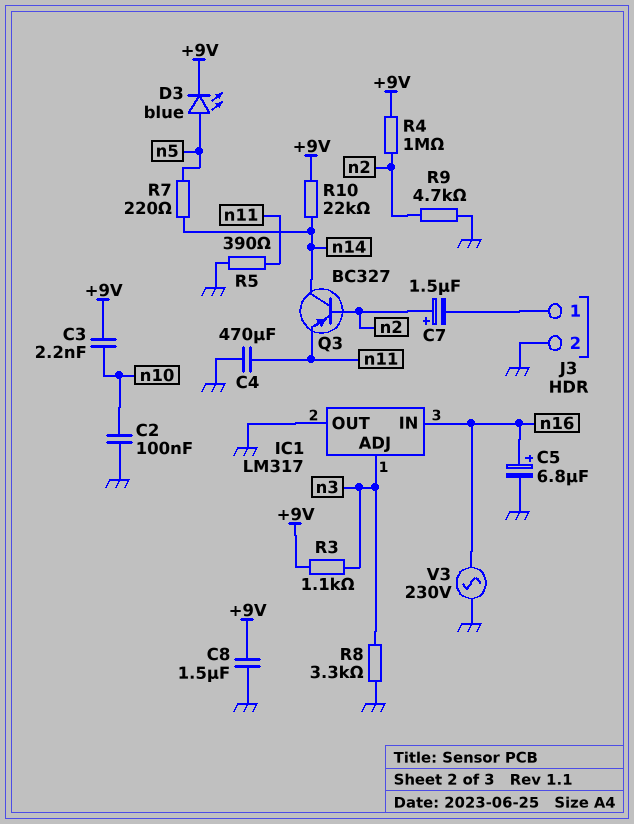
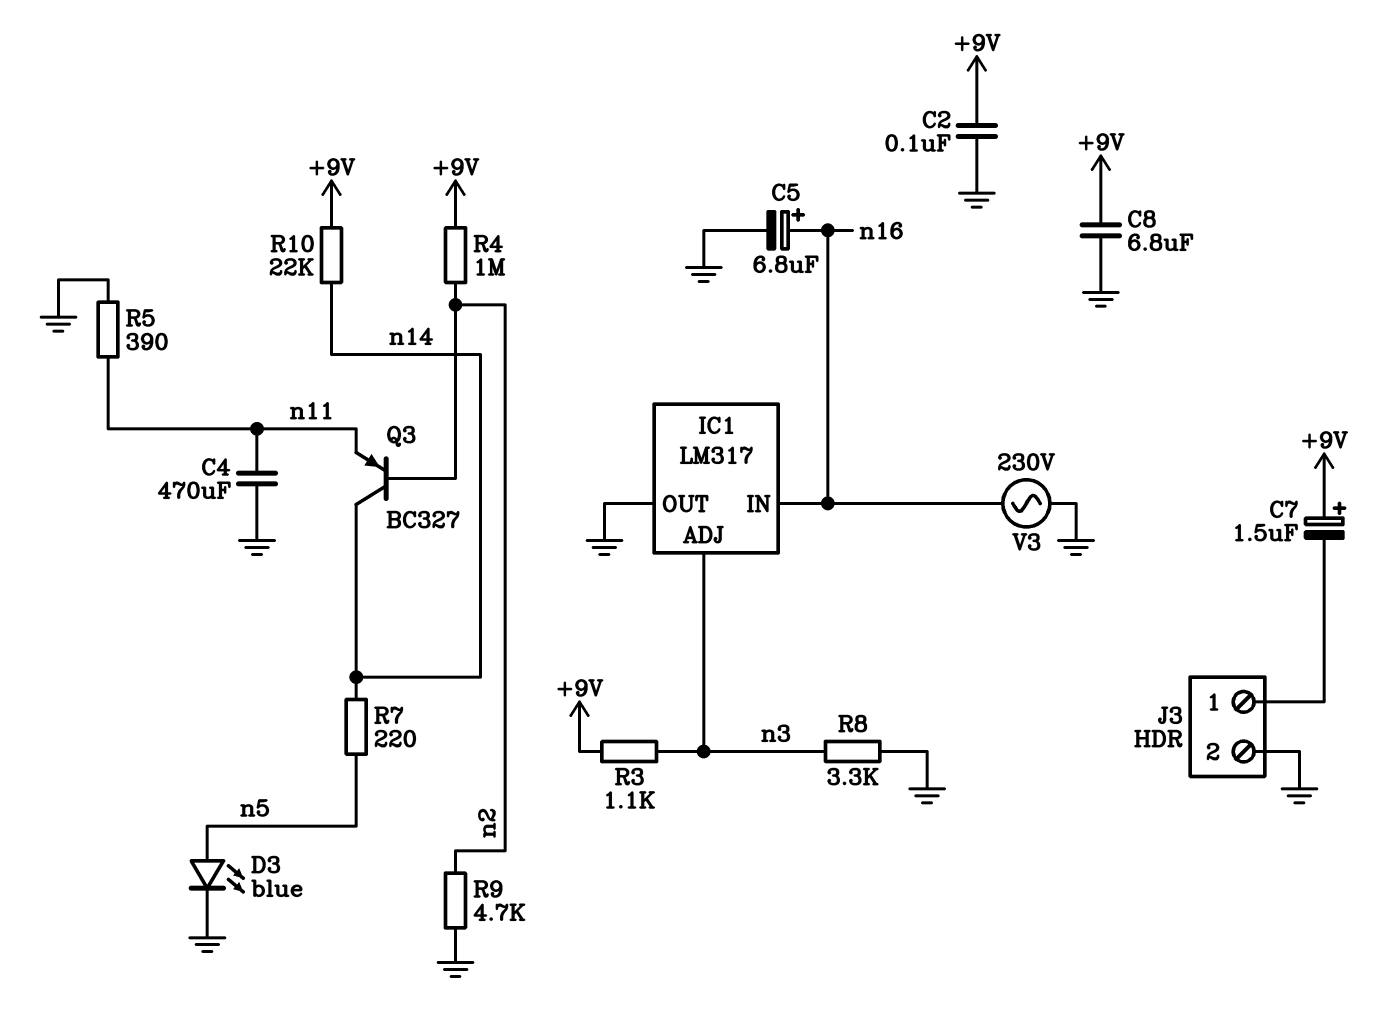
C2: 100nF (GND, n10) -> 100nF (+9V, GND)
C3: 2.2nF (+9V, n10) -> none
C7: 1.5uF (plus n2, minus J3/1) -> 1.5uF (plus +9V, minus J3/1)
C8: 1.5uF (+9V, GND) -> 6.8uF (+9V, GND)
D3: LED blue (A n5, K +9V) -> LED blue (A n5, K GND)

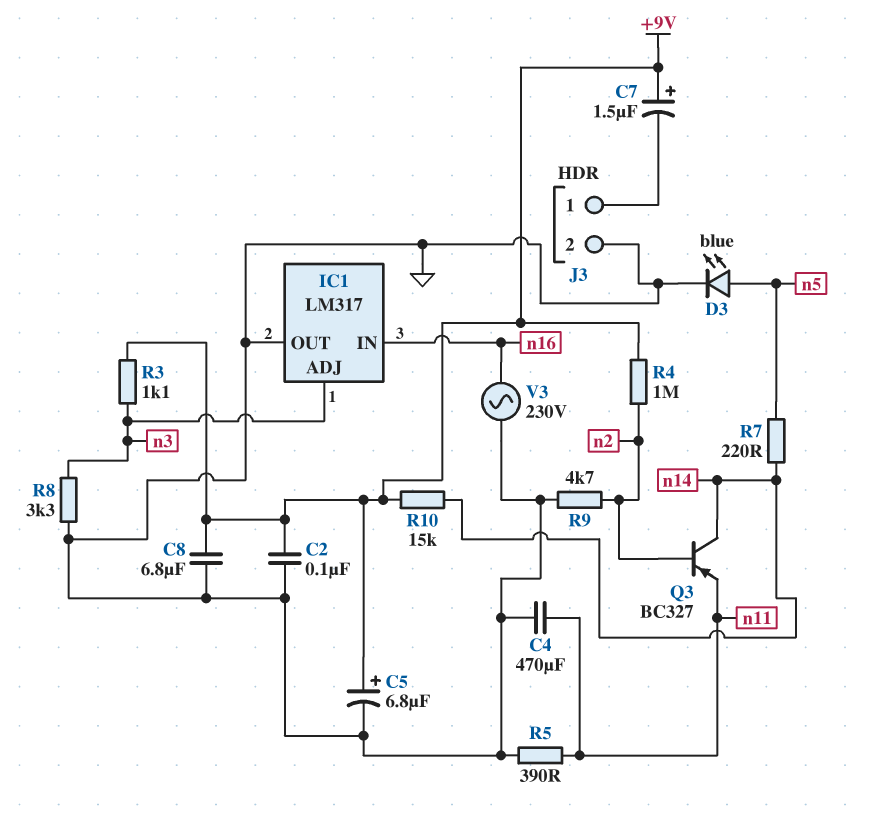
C5: 6.8uF (plus n16, minus GND) -> 6.8uF (plus +9V, minus GND)
R10: 22k (+9V, n14) -> 15k (+9V, n14)

